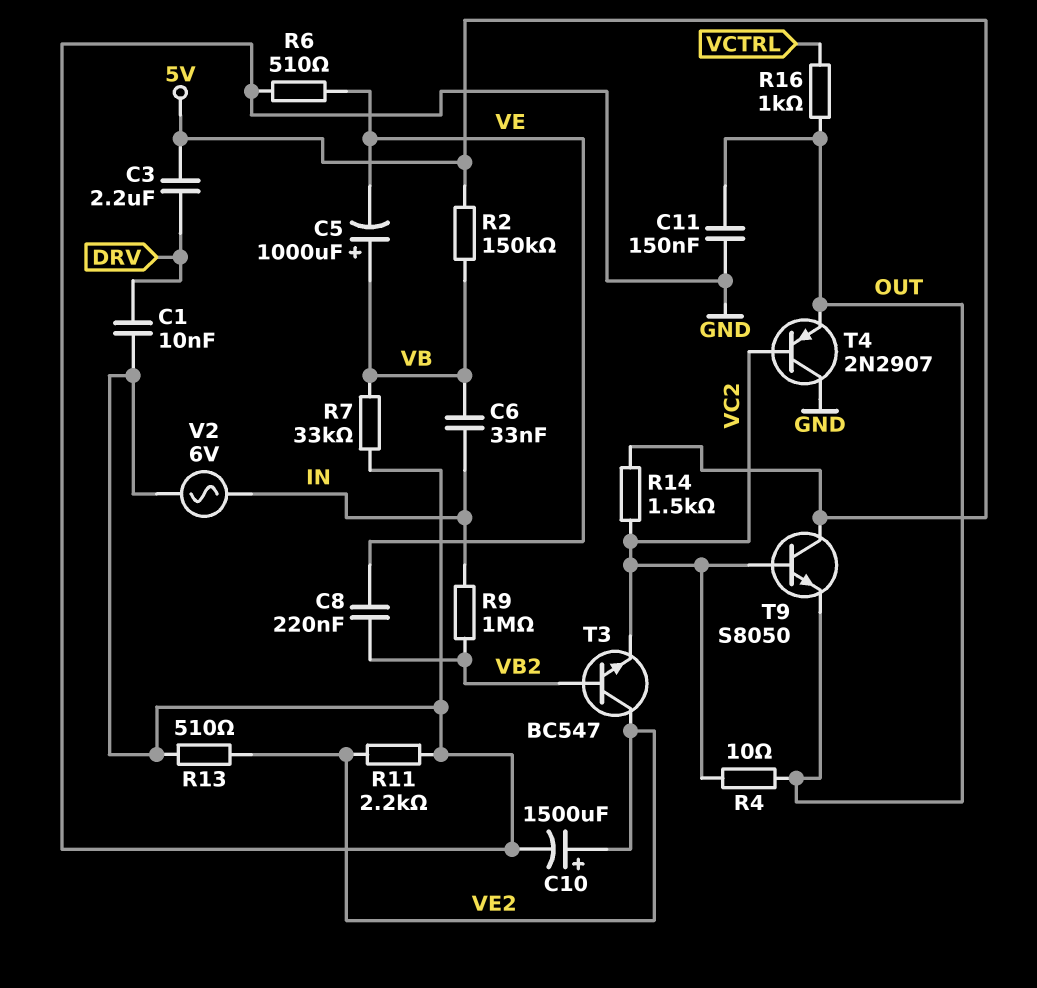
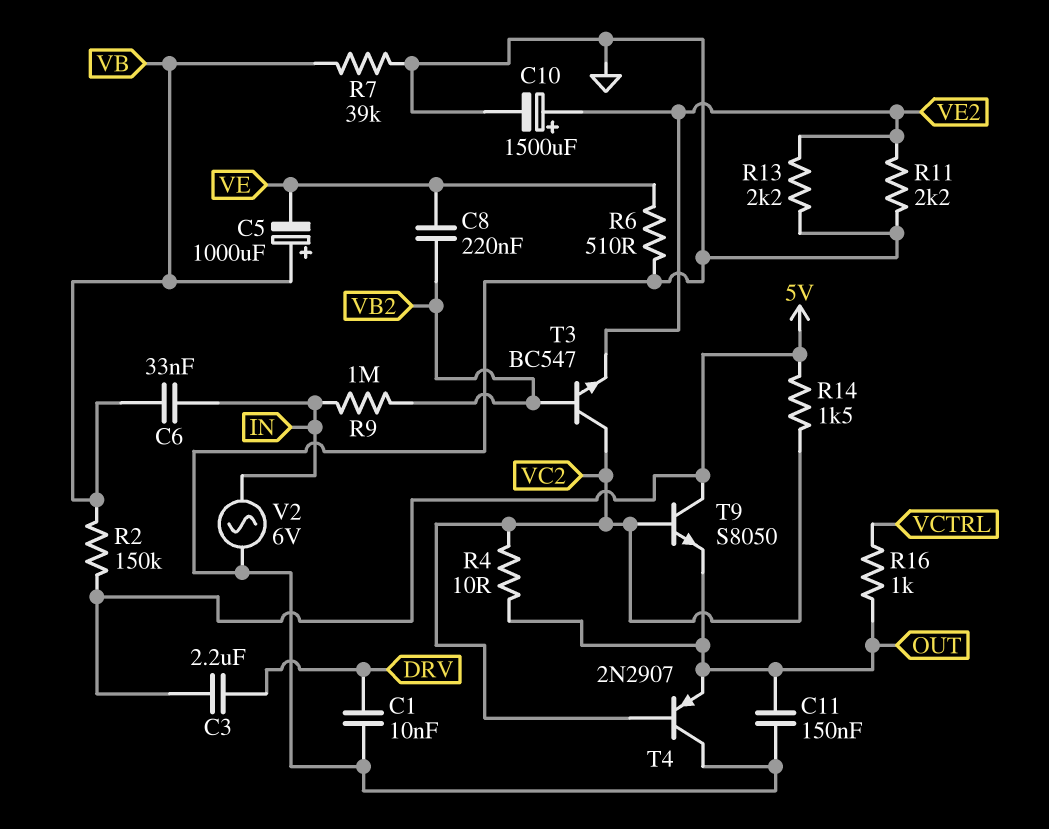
R7: 33k (GND, VB) -> 39k (GND, VB)
R13: 510 (GND, VE2) -> 2.2k (GND, VE2)
T3: NPN BC547 (B VB2, C VE2, E VC2) -> NPN BC547 (B VB2, C VC2, E VE2)

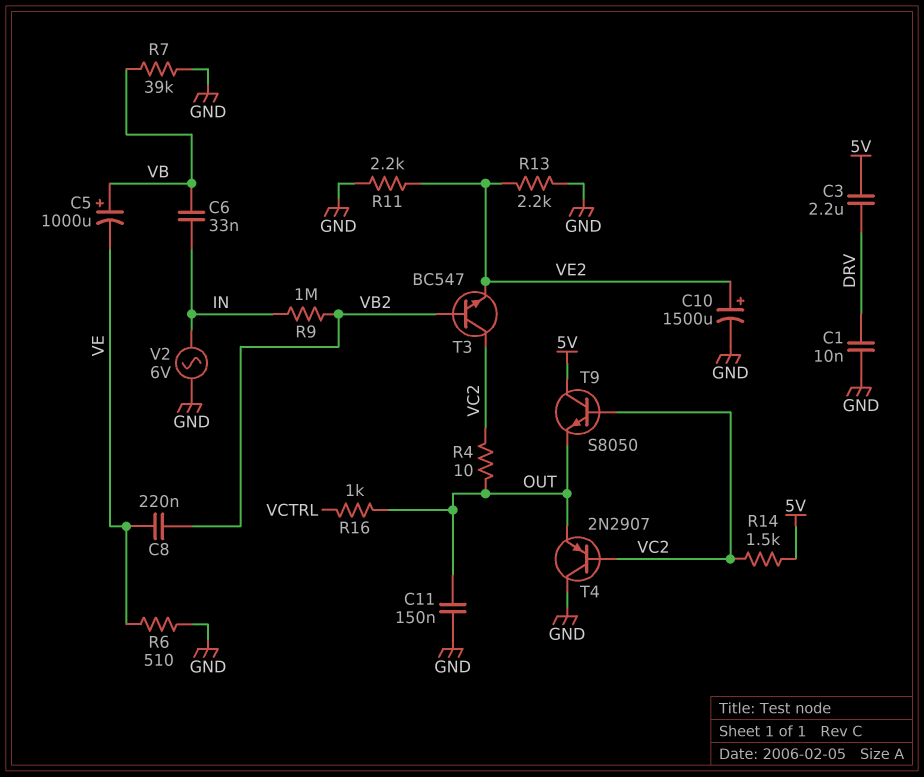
R2: 150k (5V, VB) -> none

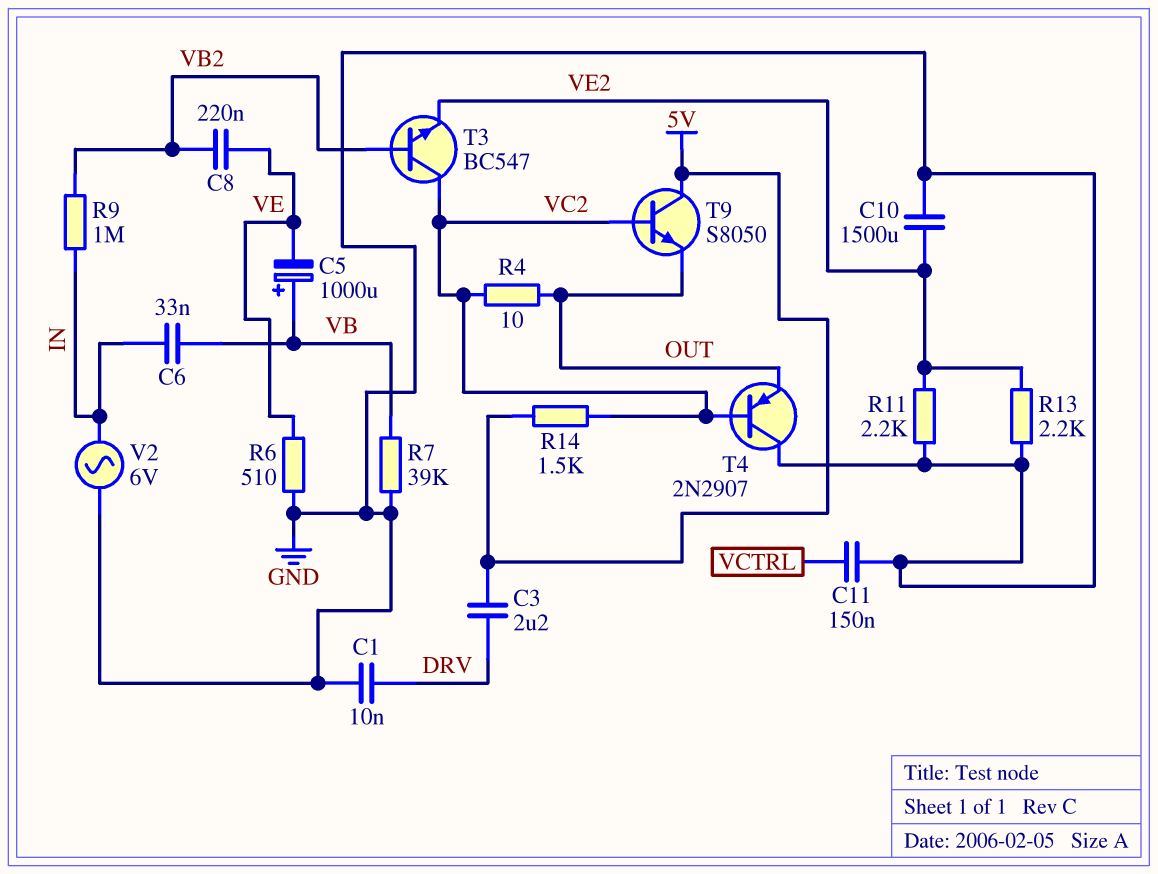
C10: 1500uF (plus VE2, minus GND) -> 1500uF (GND, VE2)
C11: 150nF (GND, OUT) -> 150nF (GND, VCTRL)
R16: 1k (OUT, VCTRL) -> none

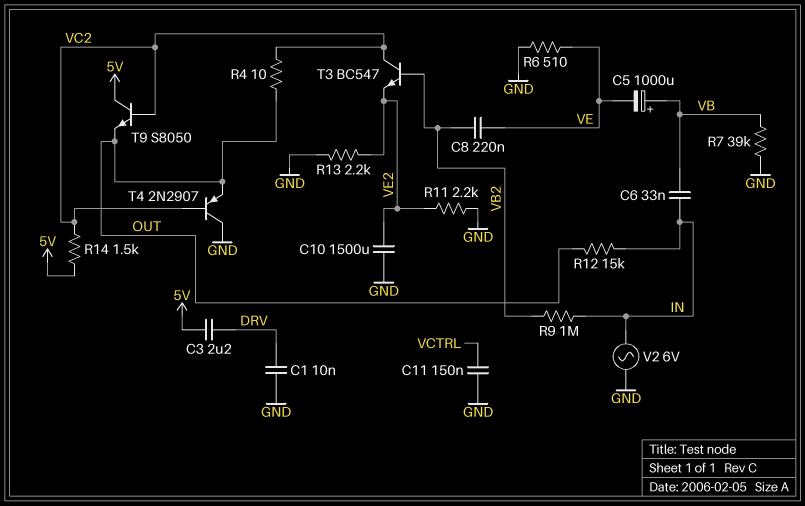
R12: none -> 15k (IN, OUT)

